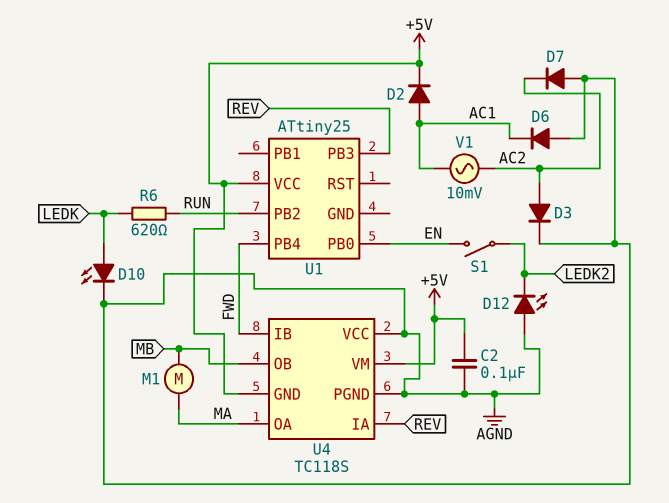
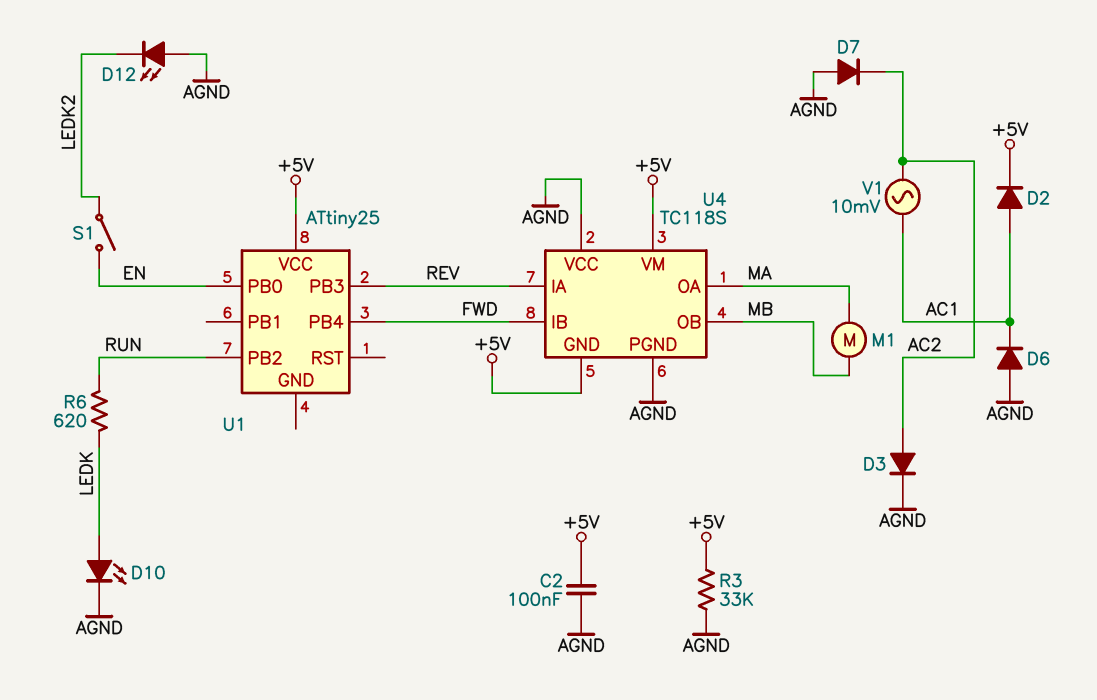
R3: none -> 33k (+5V, AGND)

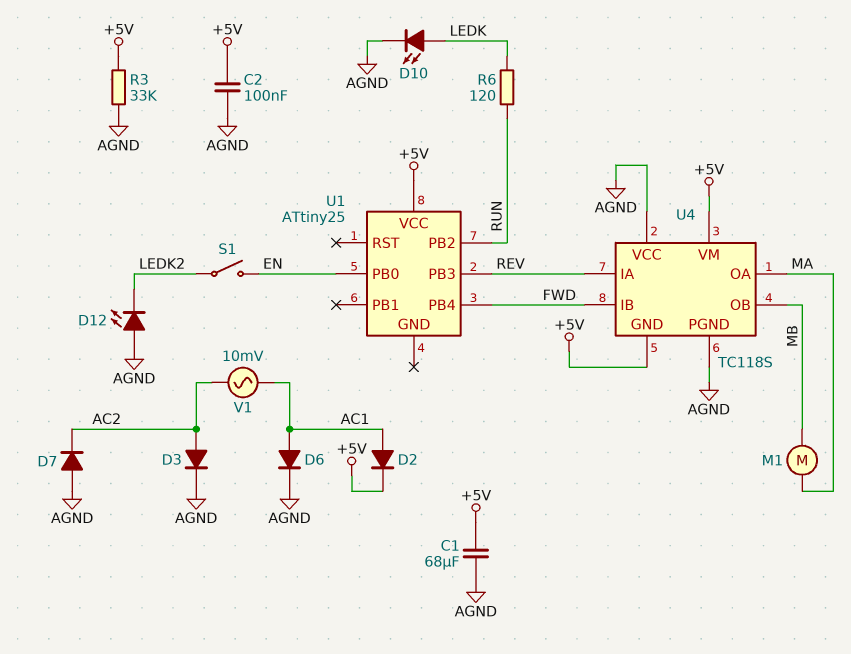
C1: none -> 68uF (+5V, AGND)
D6: diode (A AGND, K AC1) -> diode (A AC1, K AGND)
R6: 620 (LEDK, RUN) -> 120 (LEDK, RUN)

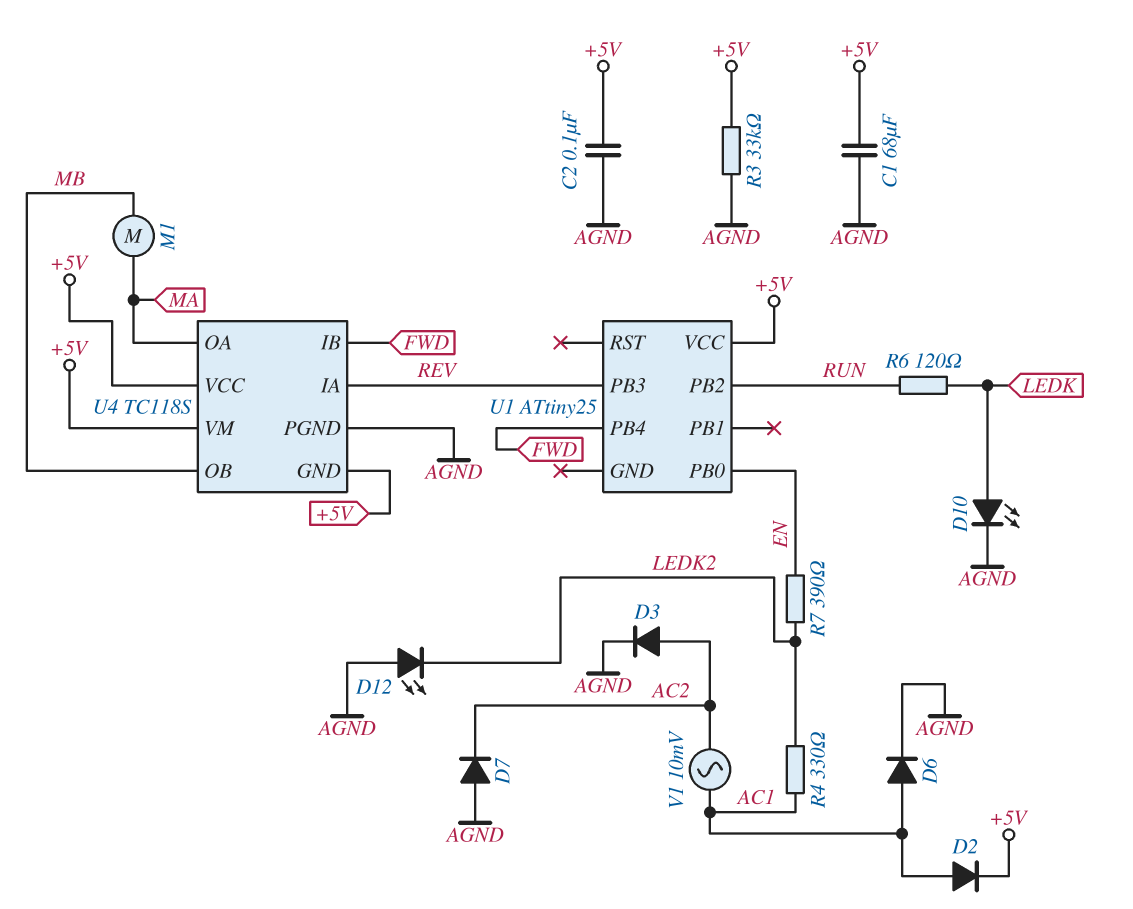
R4: none -> 330 (AC1, LEDK2)
R7: none -> 390 (EN, LEDK2)
S1: switch (EN, LEDK2) -> none
U4 pin VCC: AGND -> +5V

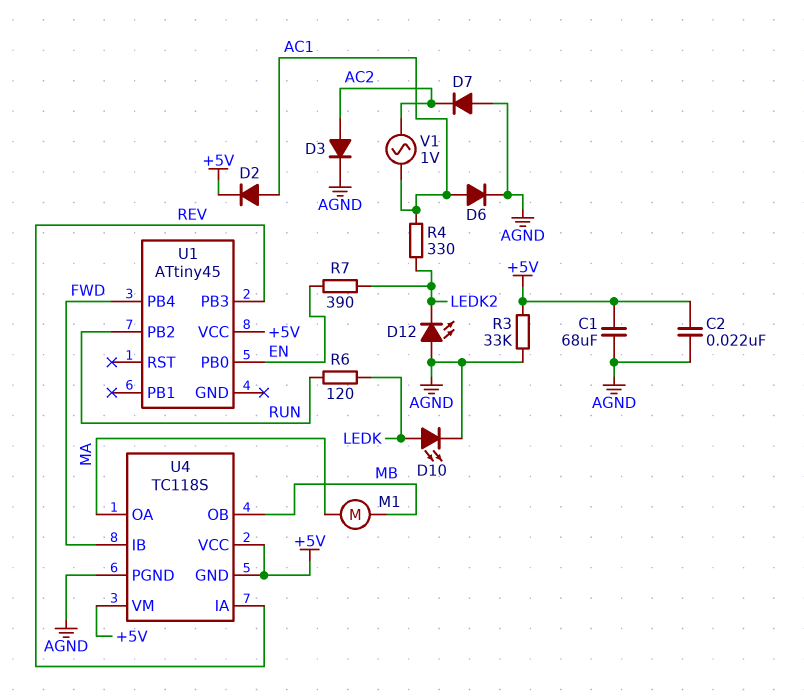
C2: 100nF (+5V, AGND) -> 22nF (+5V, AGND)
U1: ATtiny25 -> ATtiny45
V1: AC 10mV (AC1, AC2) -> AC 1V (AC1, AC2)

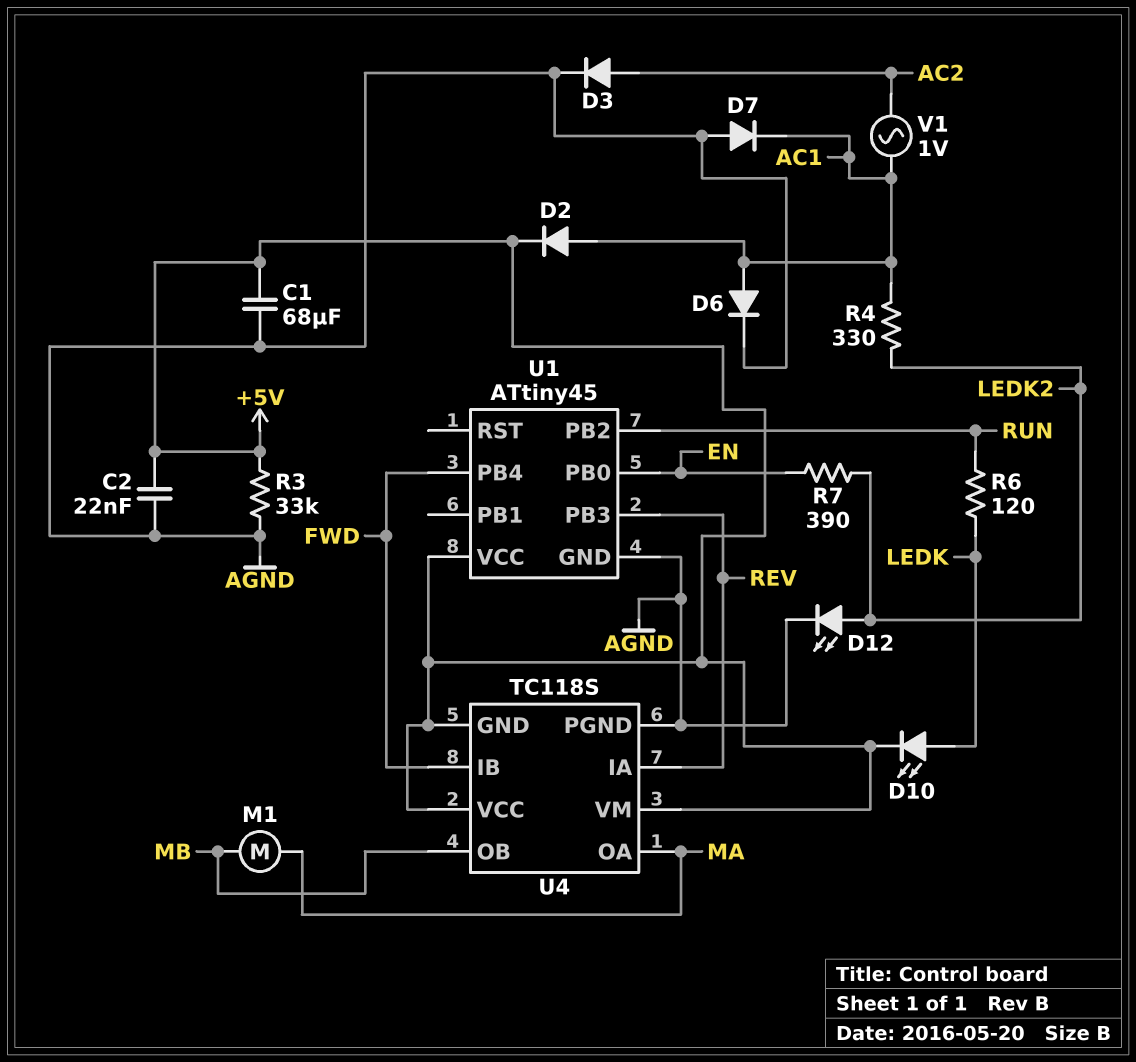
D7: diode (A AGND, K AC2) -> diode (A AGND, K AC1)
D10: LED (A LEDK, K AGND) -> LED (A LEDK, K +5V)
D12: LED (A AGND, K LEDK2) -> LED (A LEDK2, K AGND)
U1 pin GND: none -> AGND

